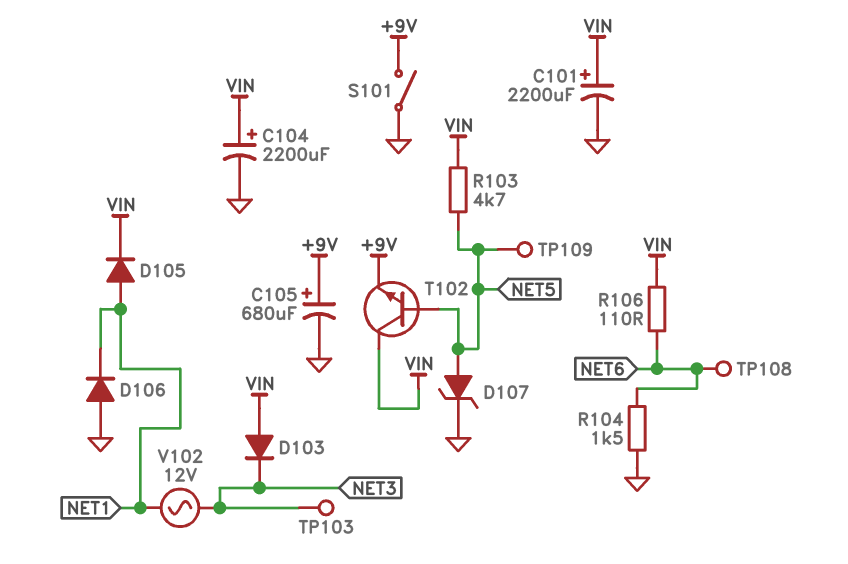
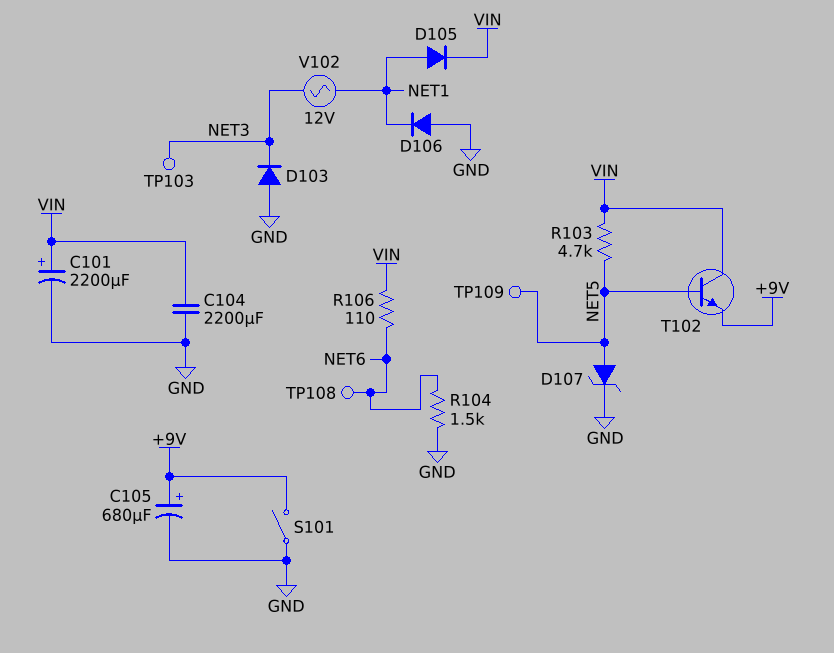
C104: 2200uF (plus VIN, minus GND) -> 2200uF (GND, VIN)
D103: diode (A VIN, K NET3) -> diode (A GND, K NET3)

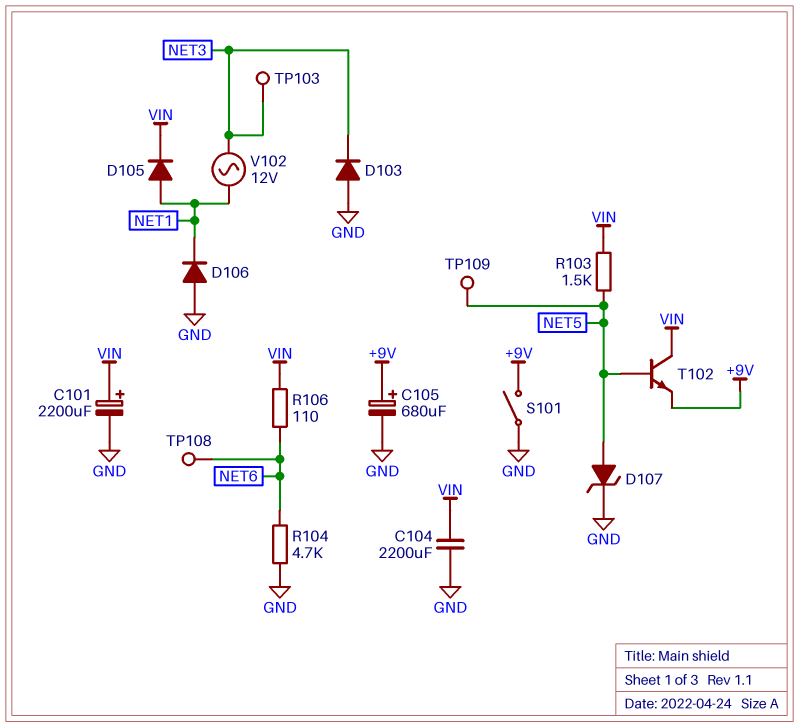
R103: 4.7k (NET5, VIN) -> 1.5k (NET5, VIN)
R104: 1.5k (GND, NET6) -> 4.7k (GND, NET6)

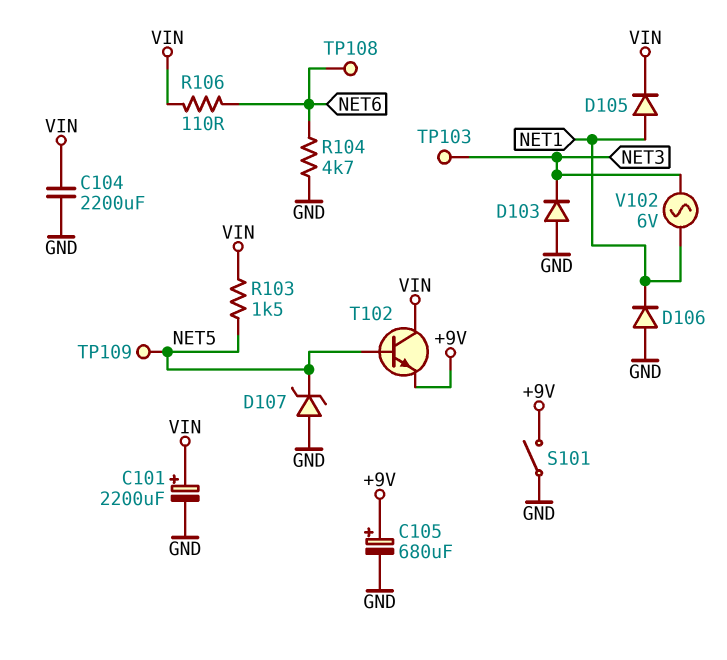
D107: zener (A NET5, K GND) -> zener (A GND, K NET5)
V102: AC 12V (NET1, NET3) -> AC 6V (NET1, NET3)

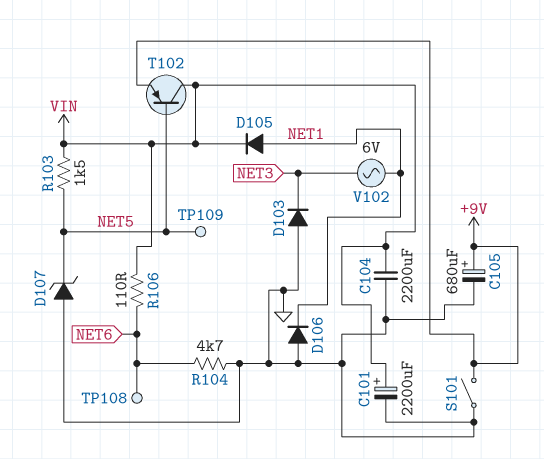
T102: NPN (B NET5, C VIN, E +9V) -> PNP (B NET5, C VIN, E +9V)
TP103: test point (NET3) -> none

